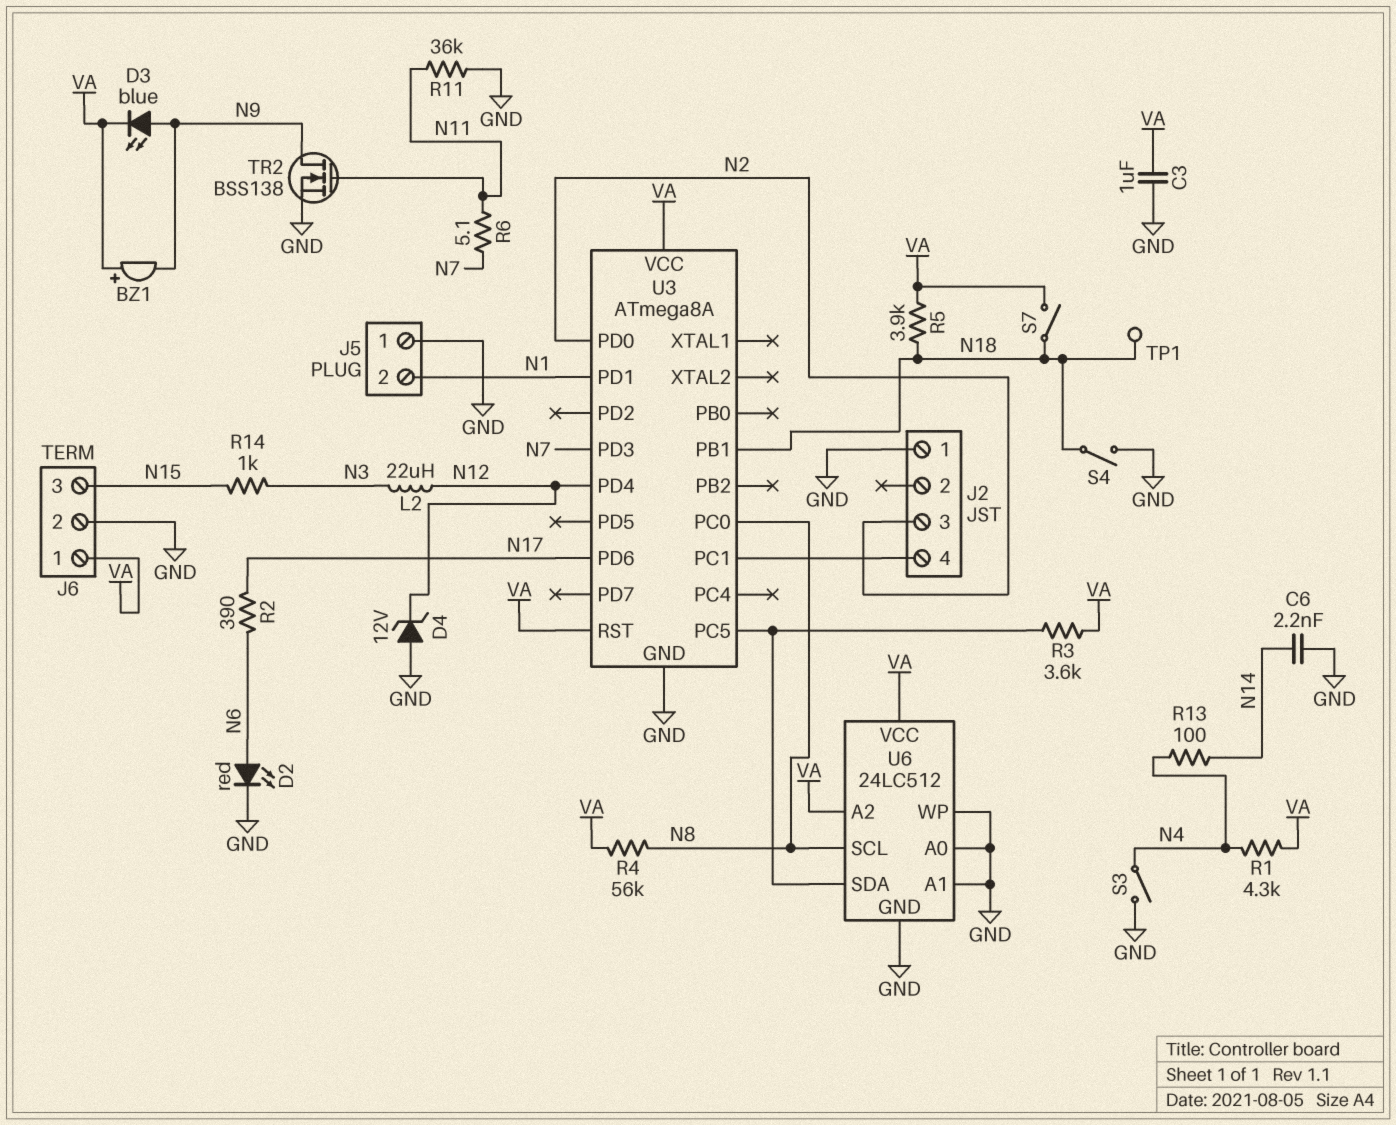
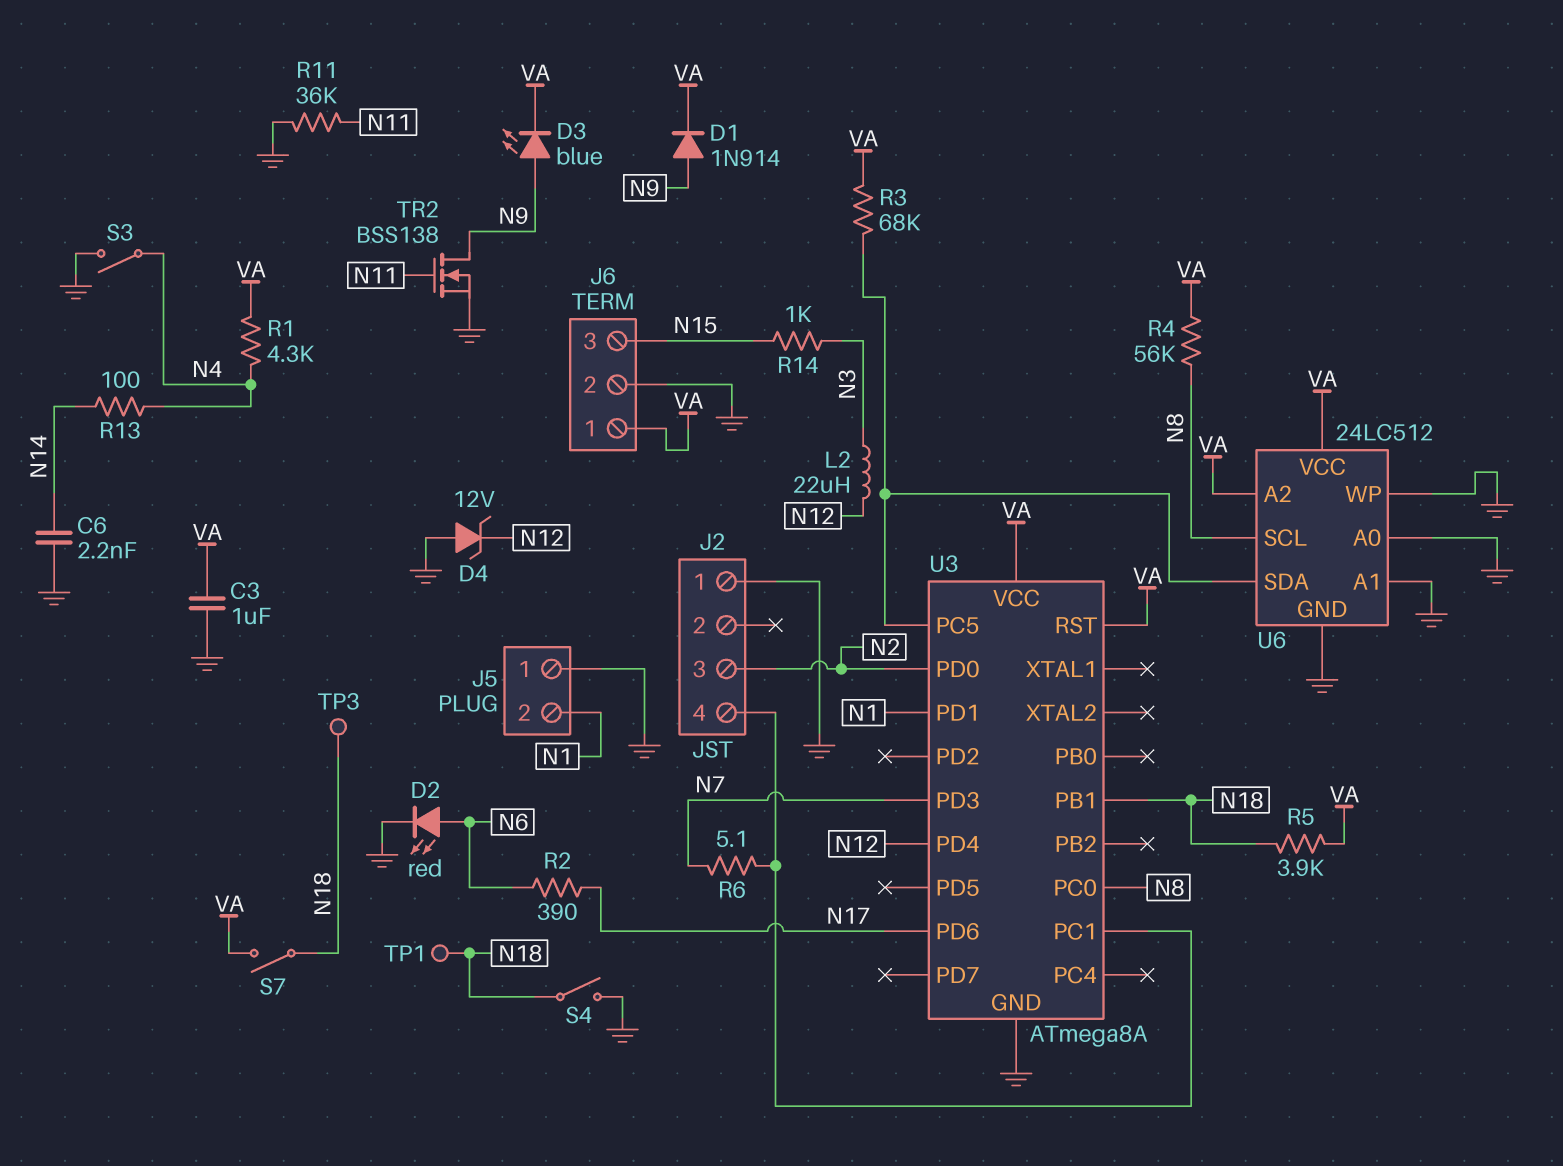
BZ1: buzzer (plus VA, minus N9) -> none
D1: none -> diode 1N914 (A N9, K VA)
R3: 3.6k (U3/PC5, VA) -> 68k (U3/PC5, VA)
R6: 5.1 (N7, N11) -> 5.1 (J2/4, N7)
TP3: none -> test point (N18)

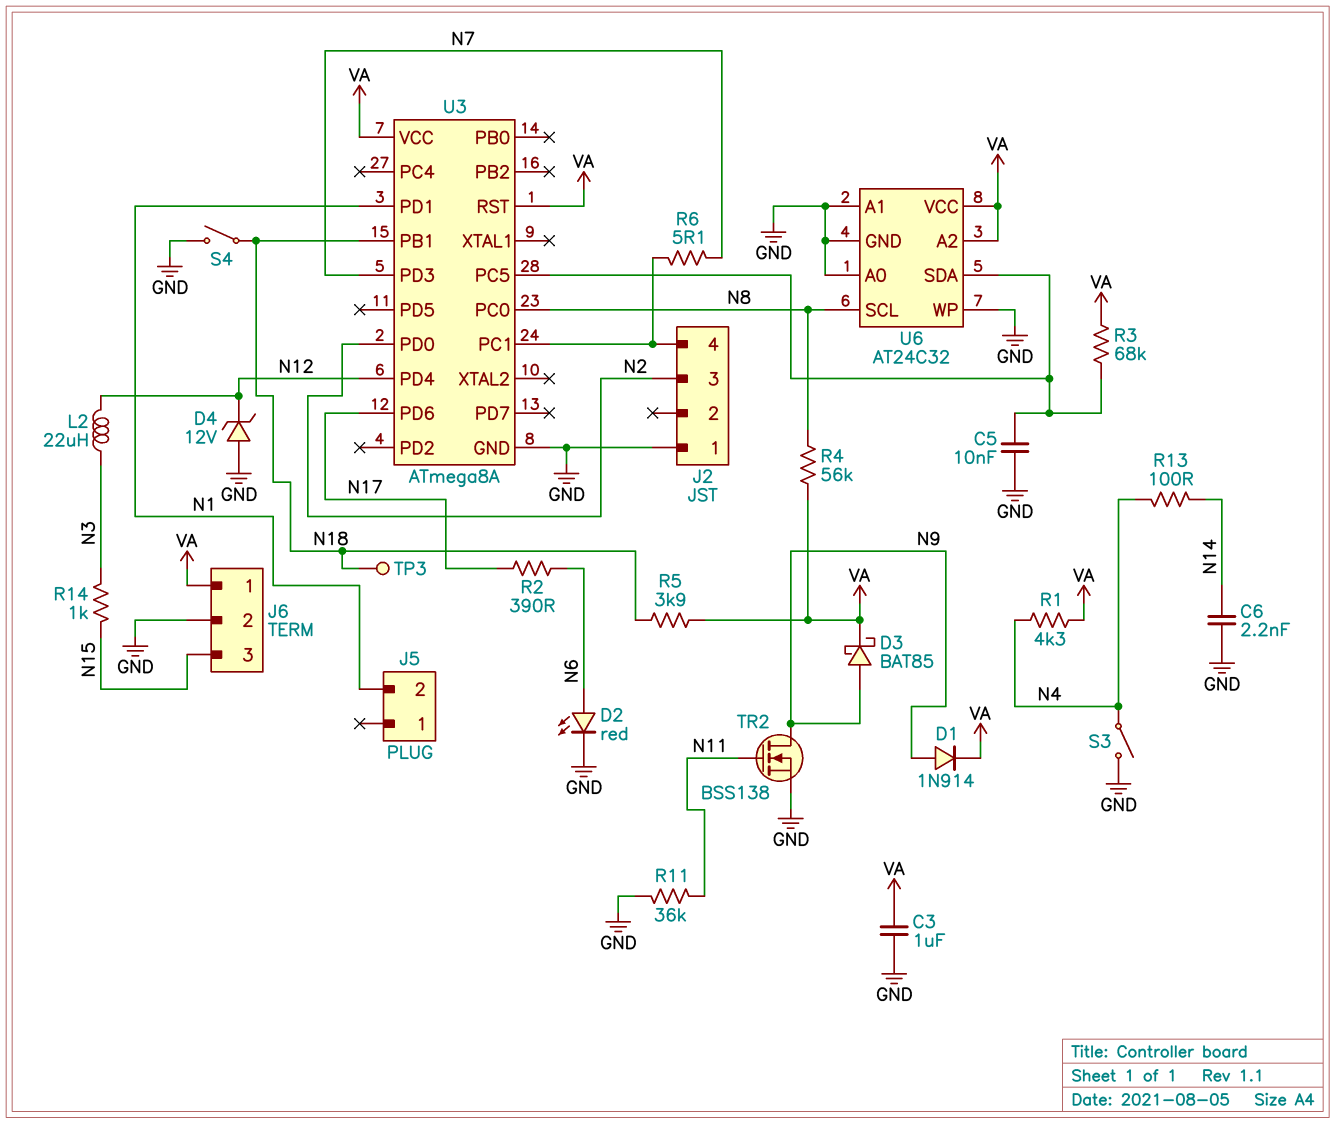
C5: none -> 10nF (GND, U3/PC5)
D3: LED blue (A N9, K VA) -> schottky BAT85 (A N9, K VA)
J5 pin 1: GND -> none
S7: switch (N18, VA) -> none
TP1: test point (N18) -> none
U6: 24LC512 -> AT24C32

